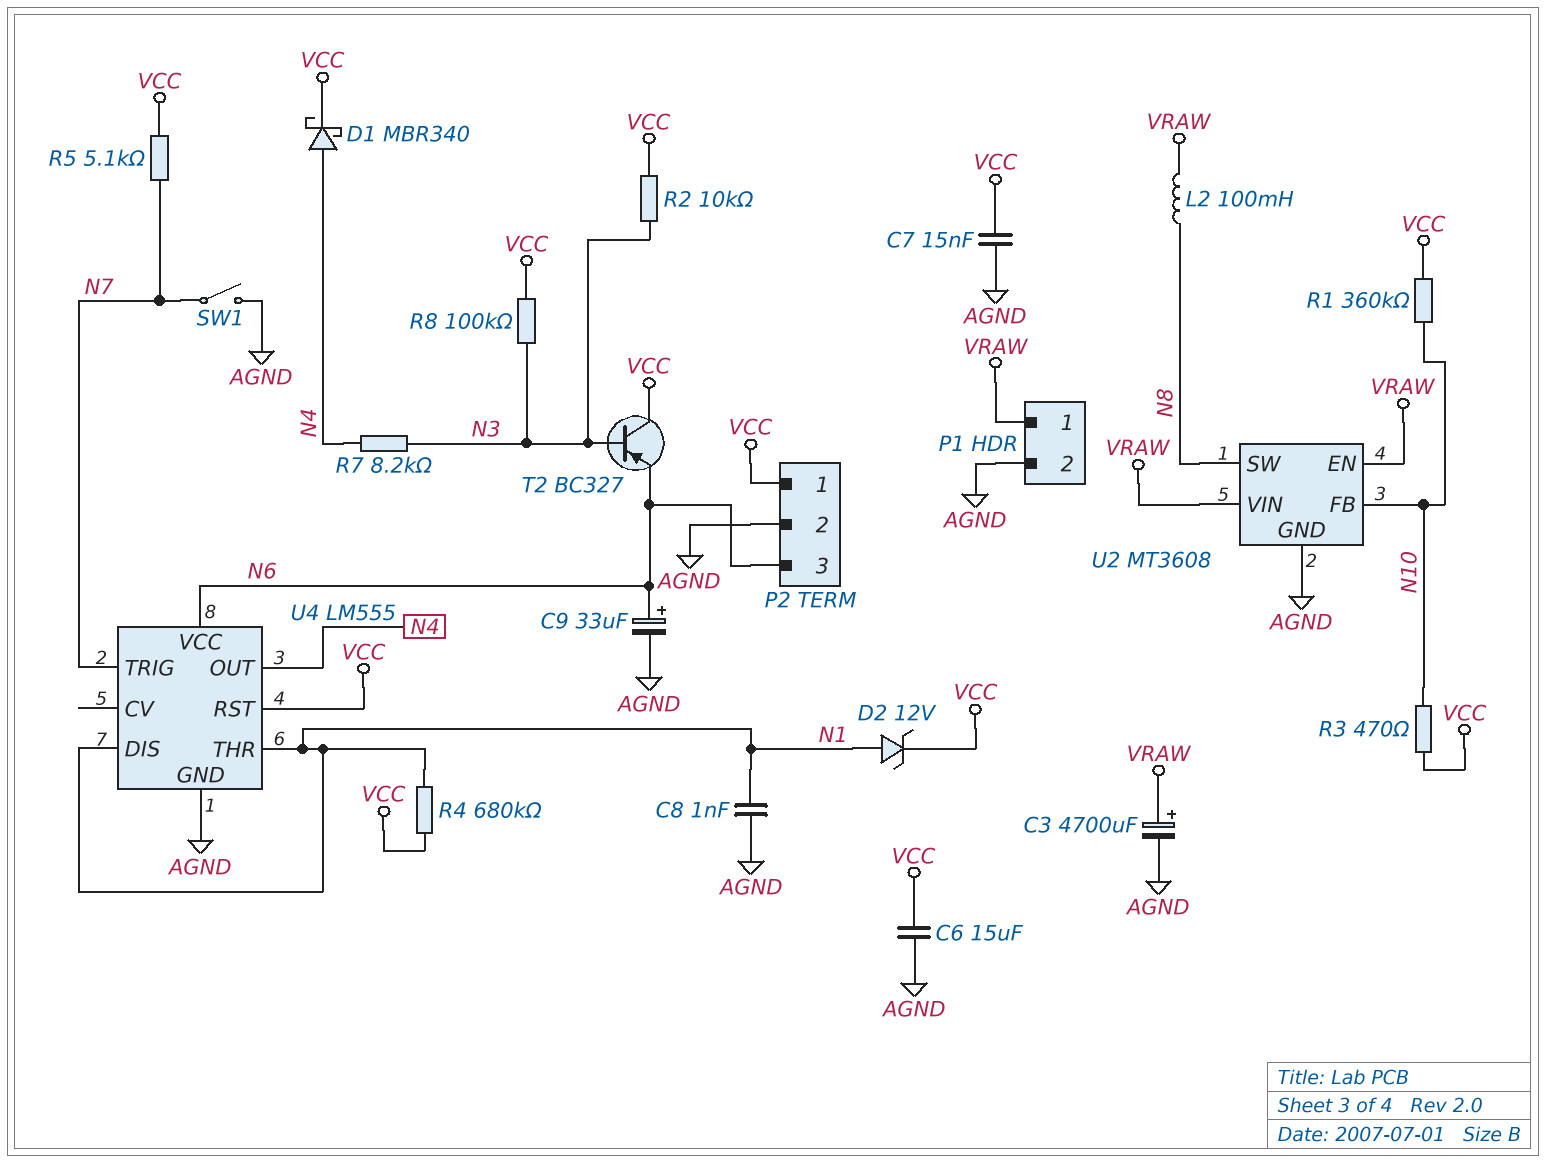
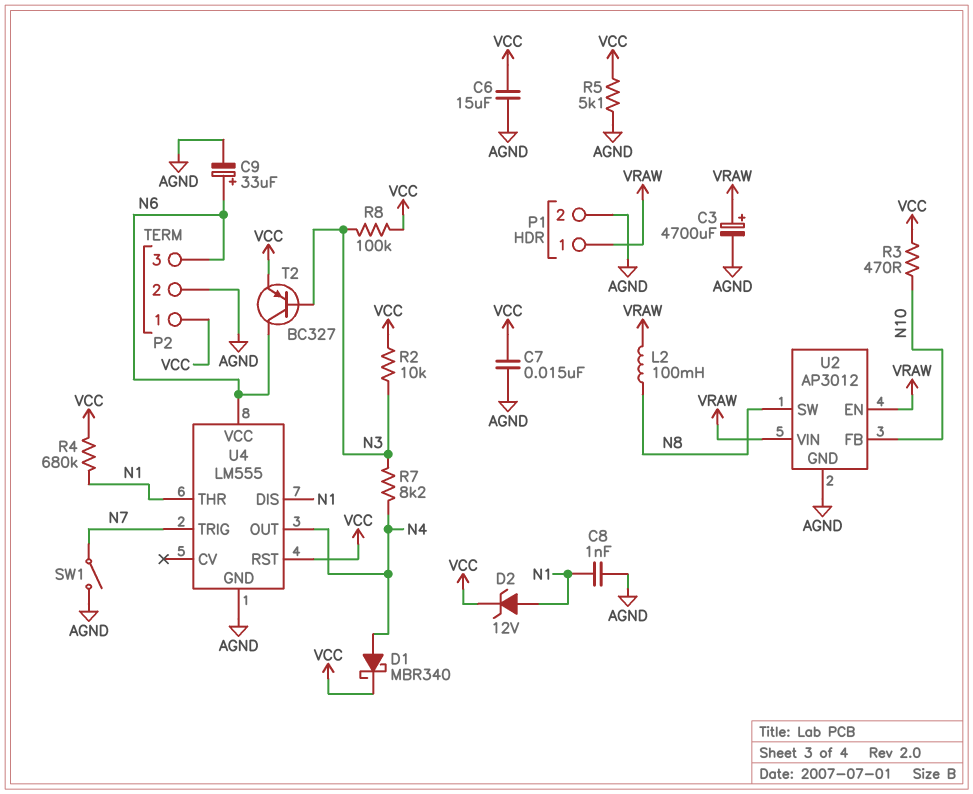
R1: 360k (N10, VCC) -> none
R5: 5.1k (N7, VCC) -> 5.1k (AGND, VCC)
T2: PNP BC327 (B N3, C VCC, E N6) -> PNP BC327 (B N3, C N6, E VCC)
U2: MT3608 -> AP3012

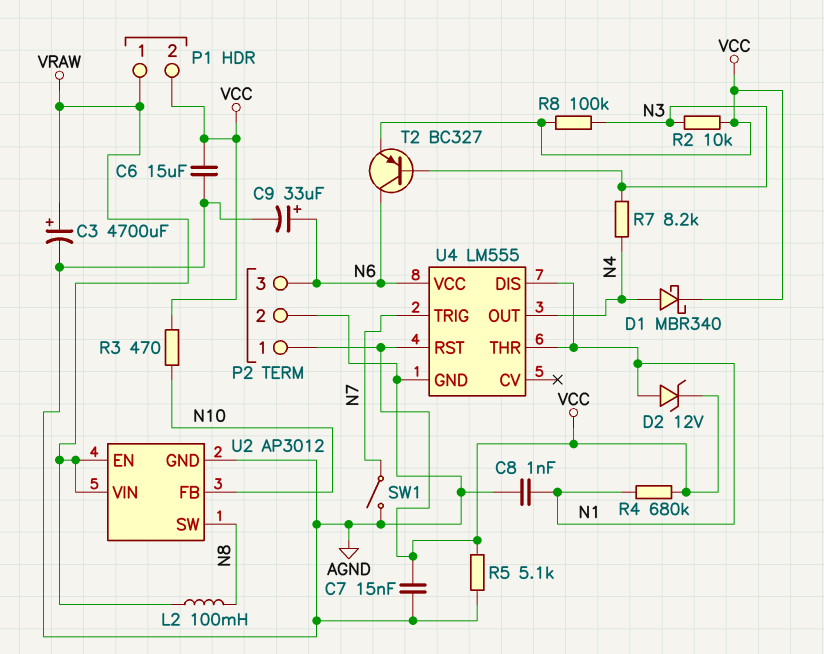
P1 pin 2: AGND -> VCC

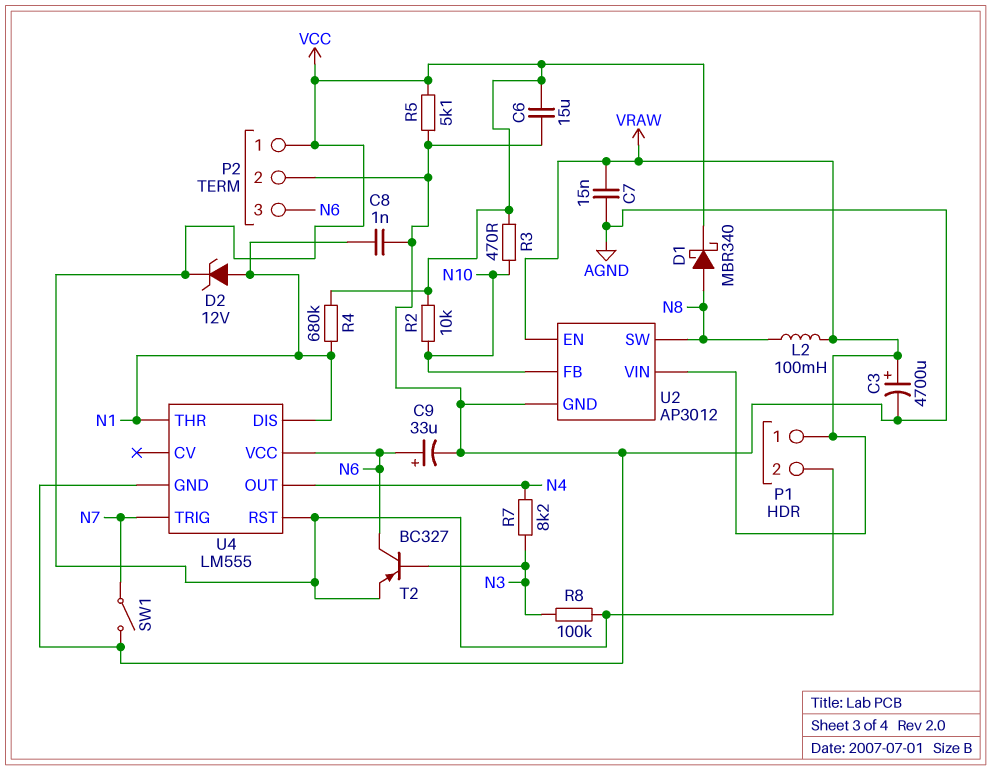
C7: 15nF (AGND, VCC) -> 15nF (AGND, VRAW)
D1: schottky MBR340 (A N4, K VCC) -> schottky MBR340 (A N8, K VCC)
R2: 10k (N3, VCC) -> 10k (N10, VCC)

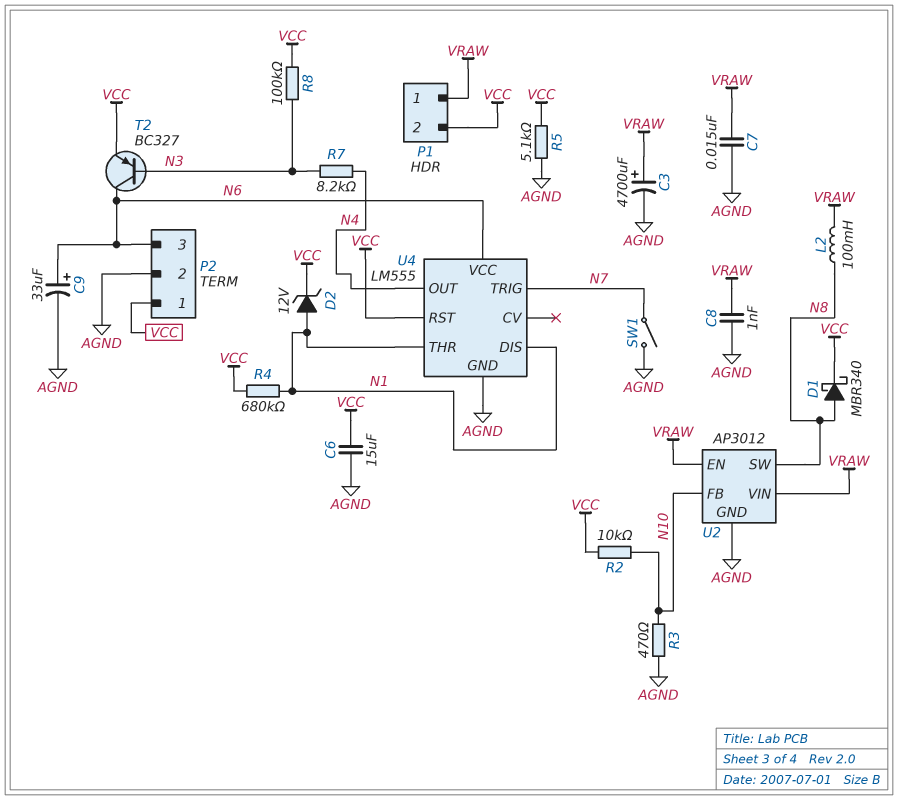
C8: 1nF (AGND, N1) -> 1nF (AGND, VRAW)
R3: 470 (N10, VCC) -> 470 (AGND, N10)

